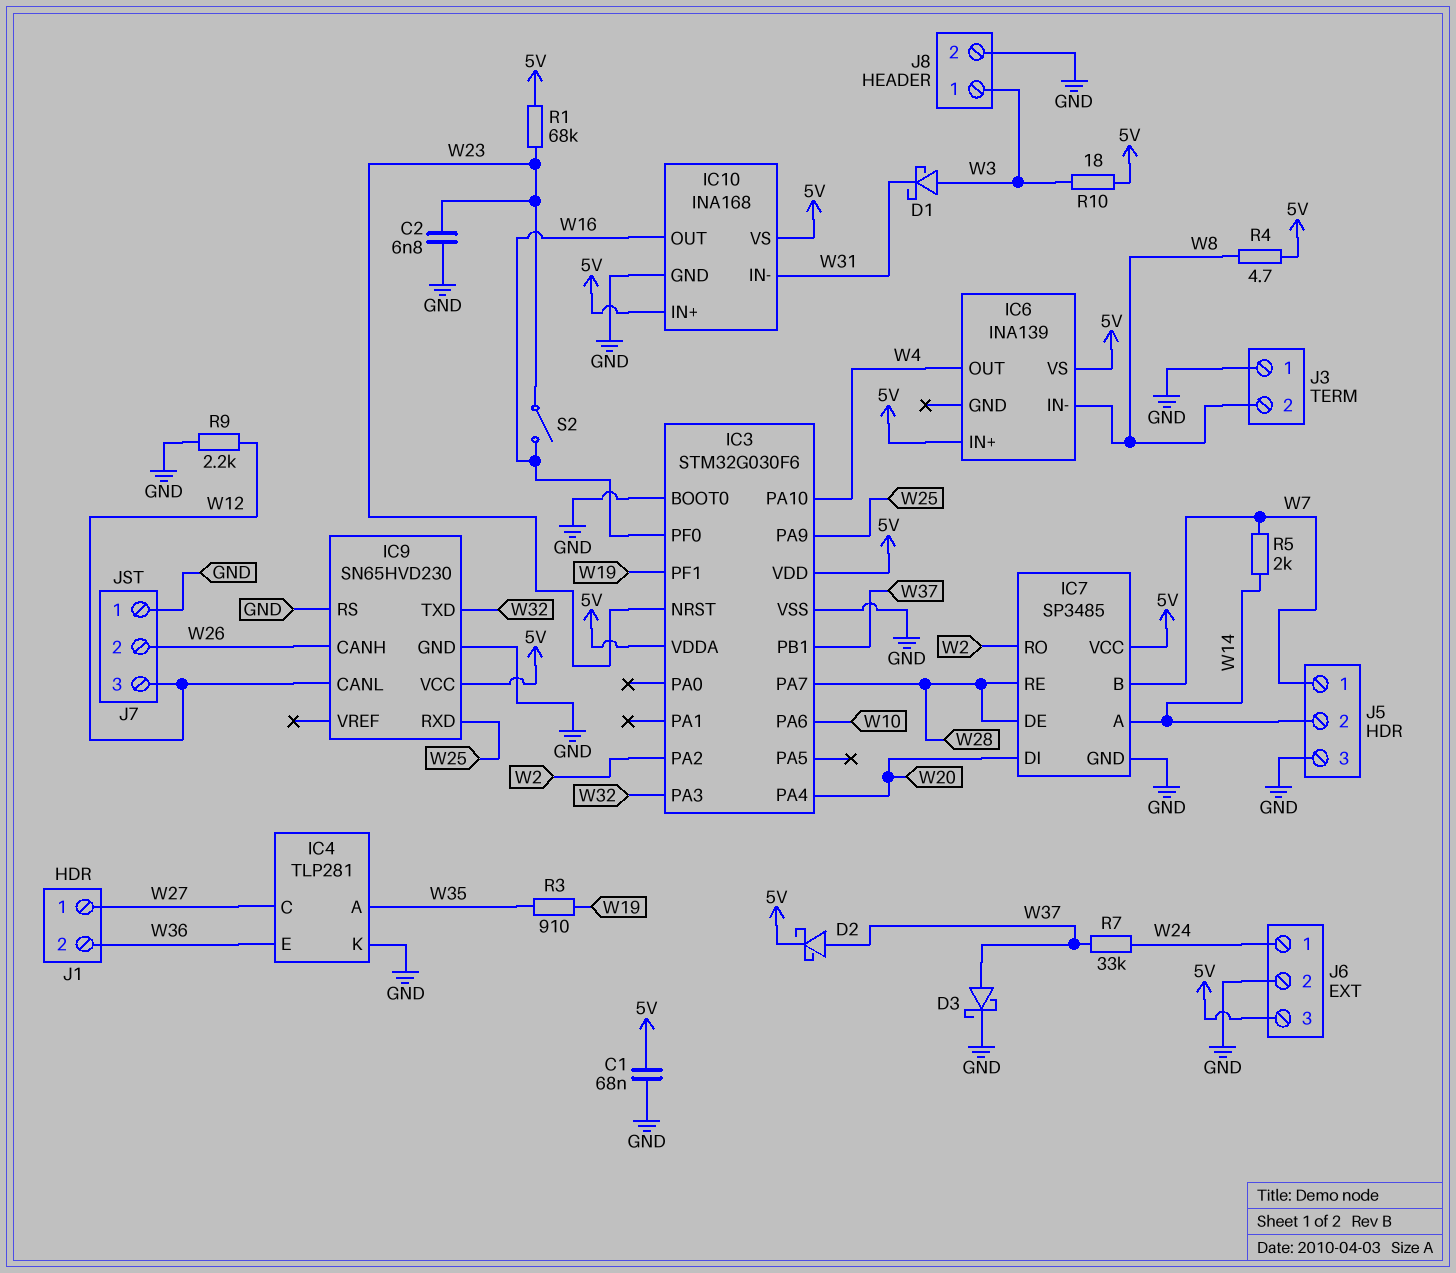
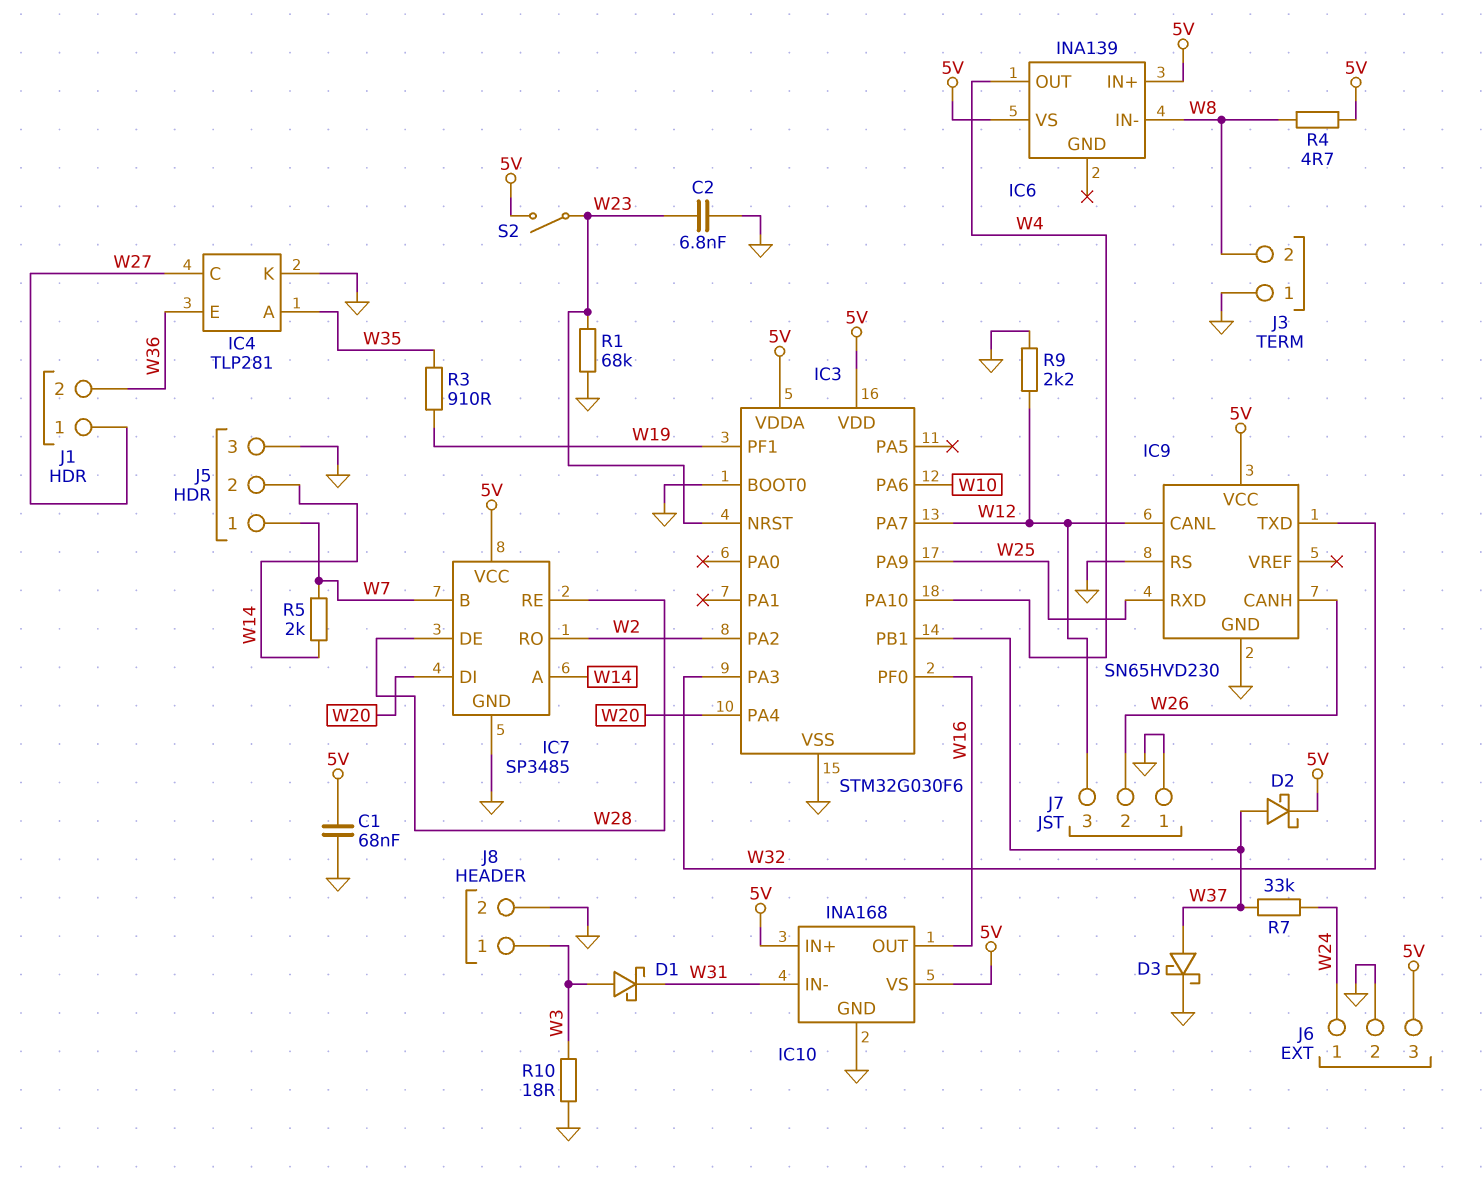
IC3 pin PA7: W28 -> W12
R1: 68k (5V, W23) -> 68k (GND, W23)
R10: 18 (5V, W3) -> 18 (GND, W3)
S2: switch (W16, W23) -> switch (5V, W23)

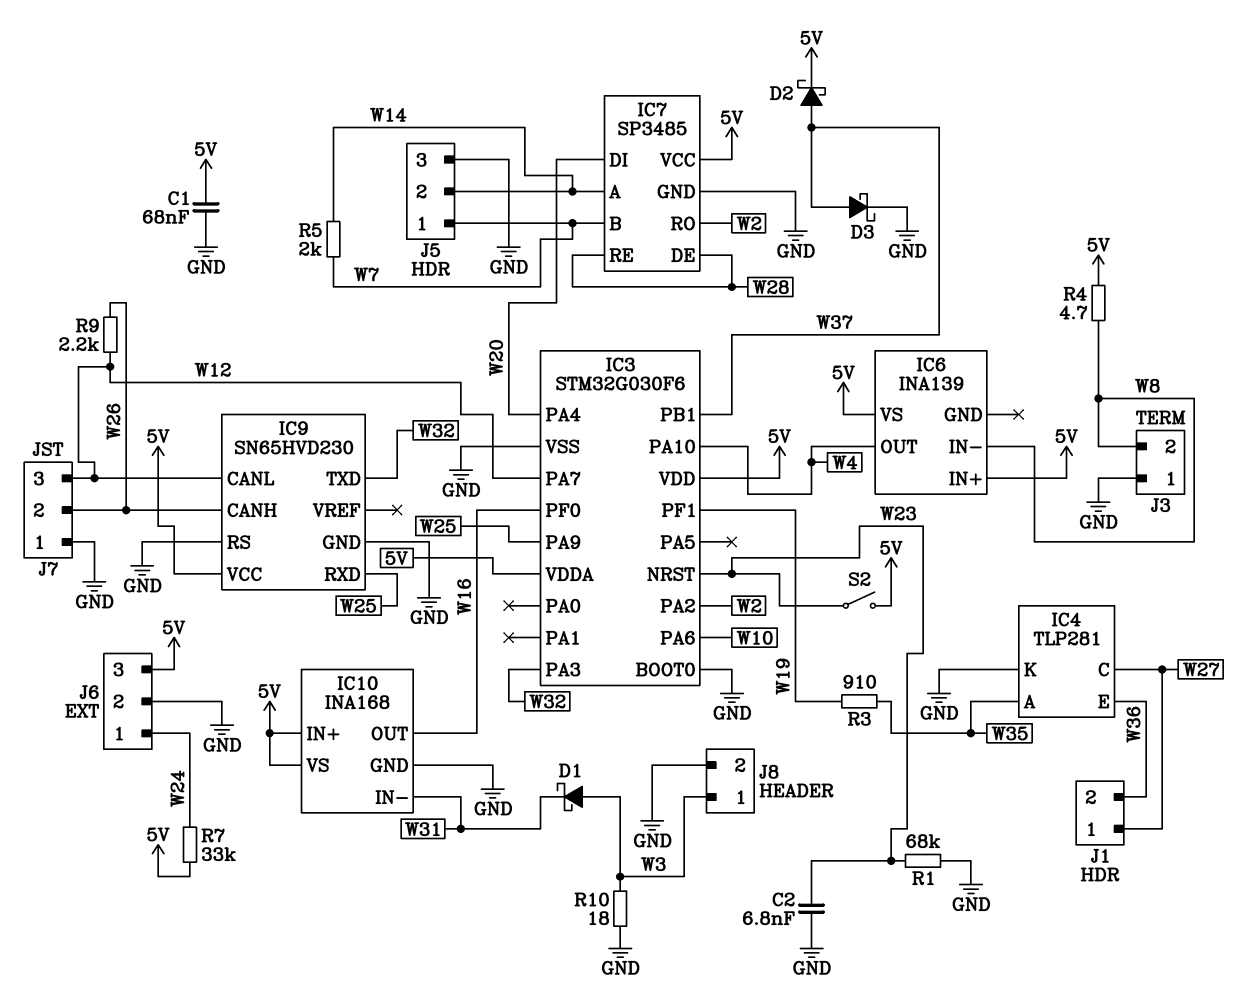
R7: 33k (W24, W37) -> 33k (5V, W24)
R9: 2.2k (GND, W12) -> 2.2k (W12, W26)

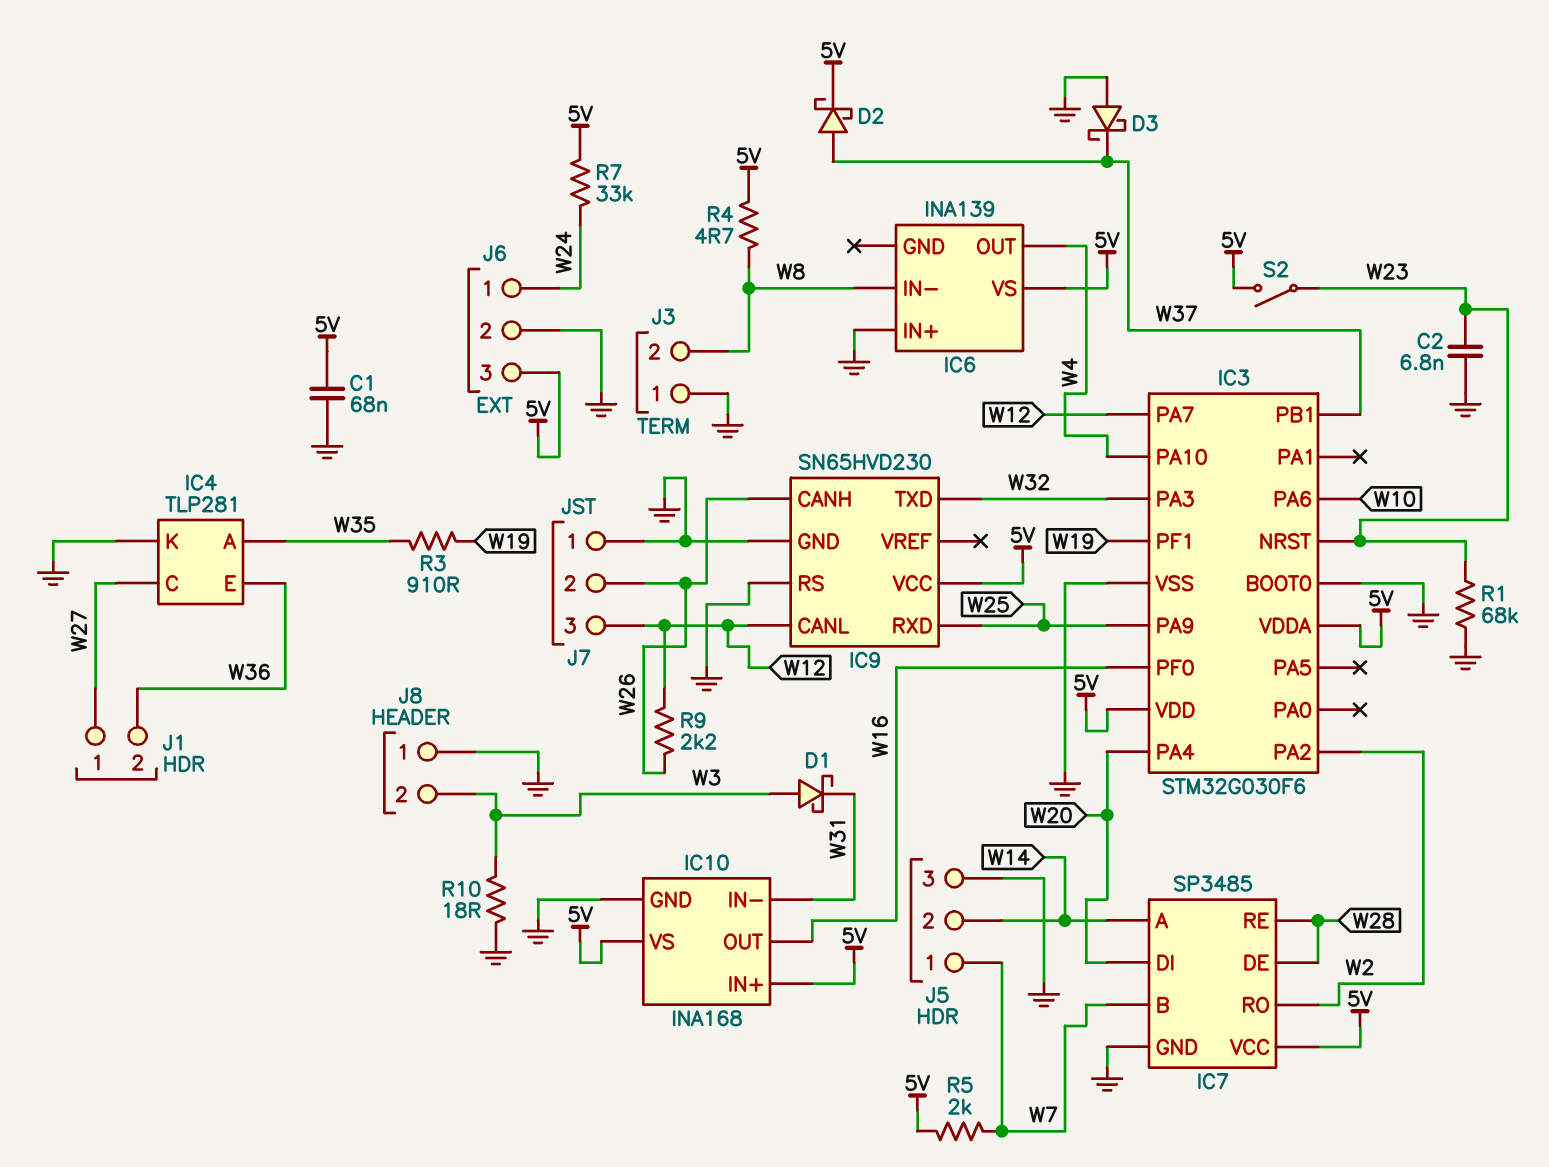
D3: schottky (A W37, K GND) -> schottky (A GND, K W37)
IC6 pin IN+: 5V -> GND
J8 pin 1: W3 -> GND
J8 pin 2: GND -> W3
R5: 2k (W7, W14) -> 2k (5V, W7)

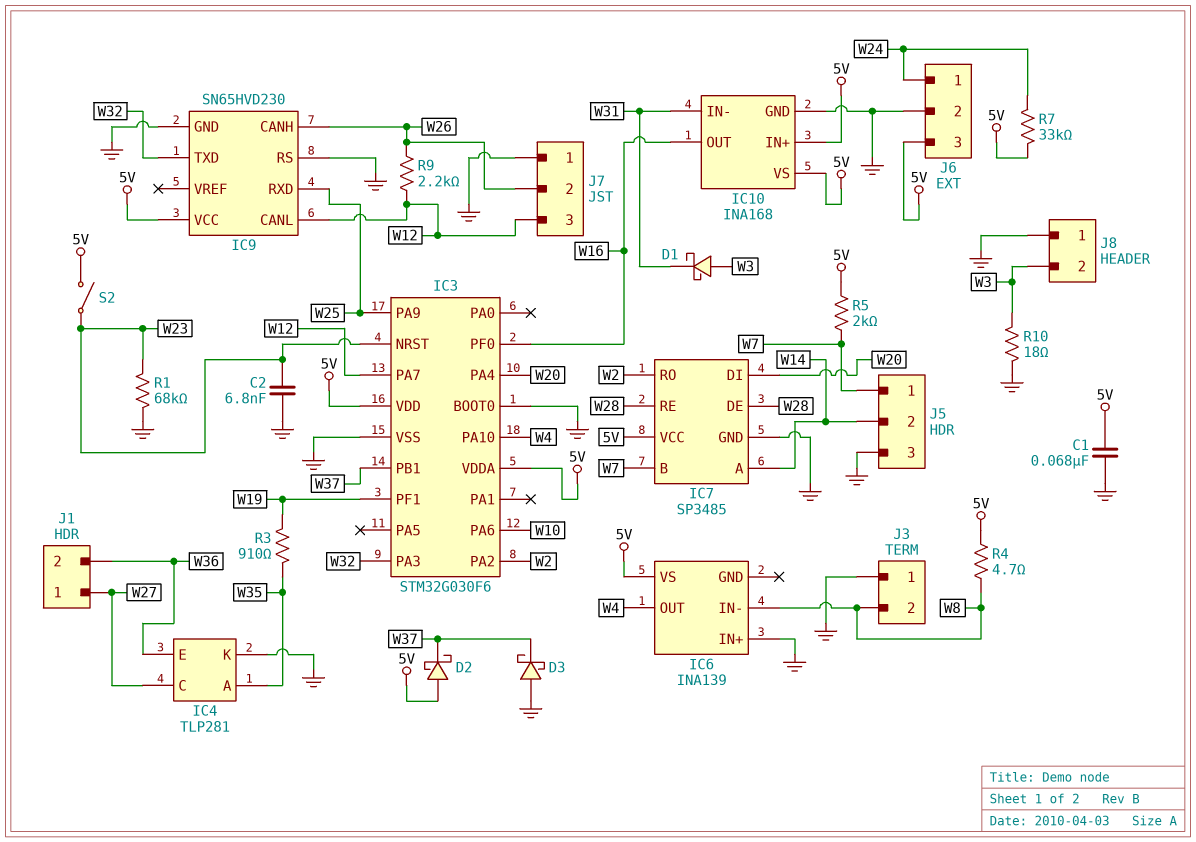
D2: schottky (A W37, K 5V) -> schottky (A 5V, K W37)

